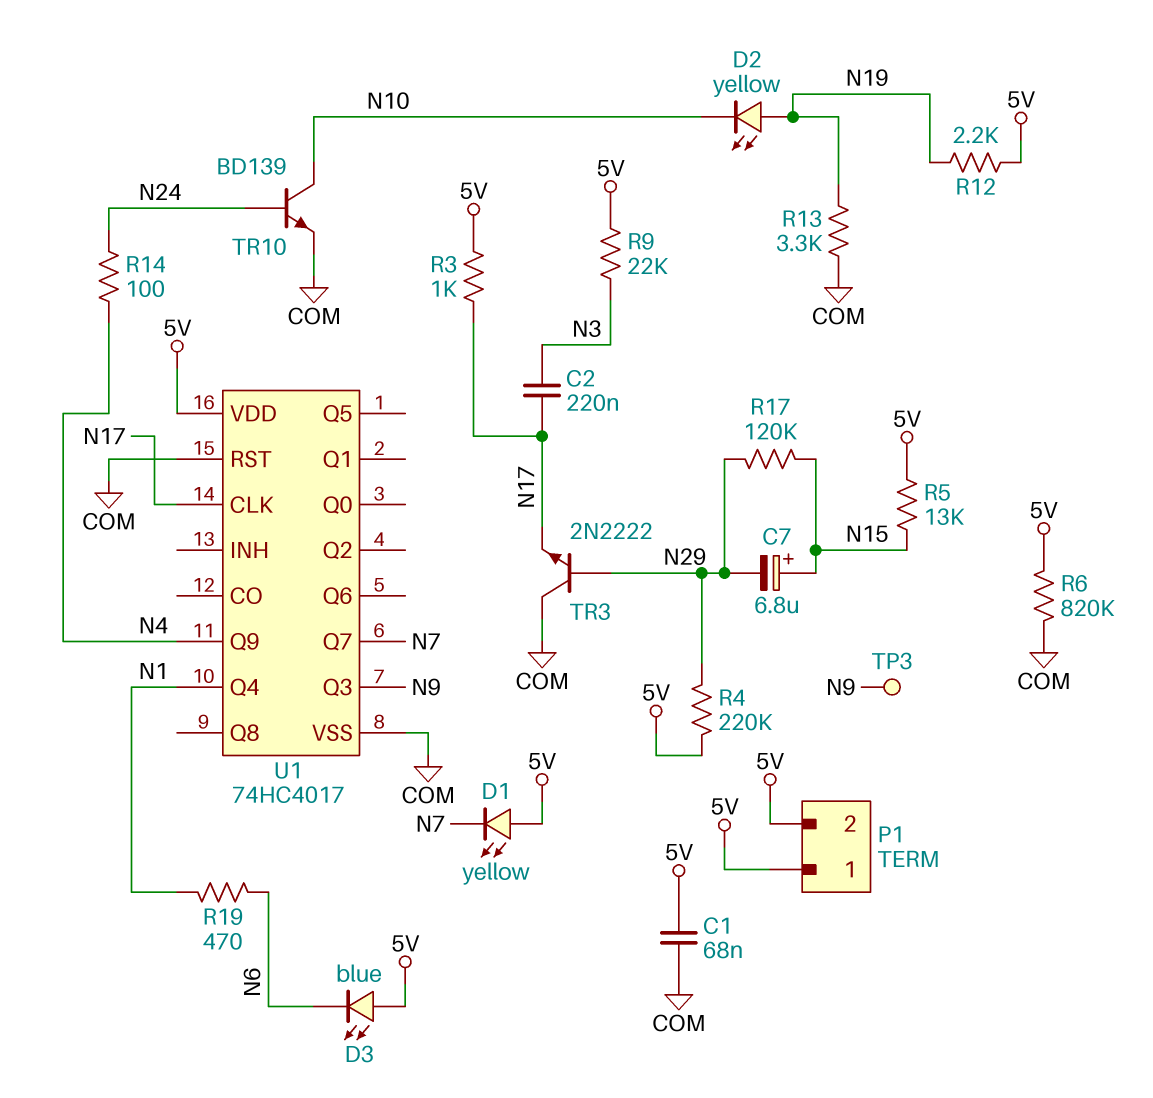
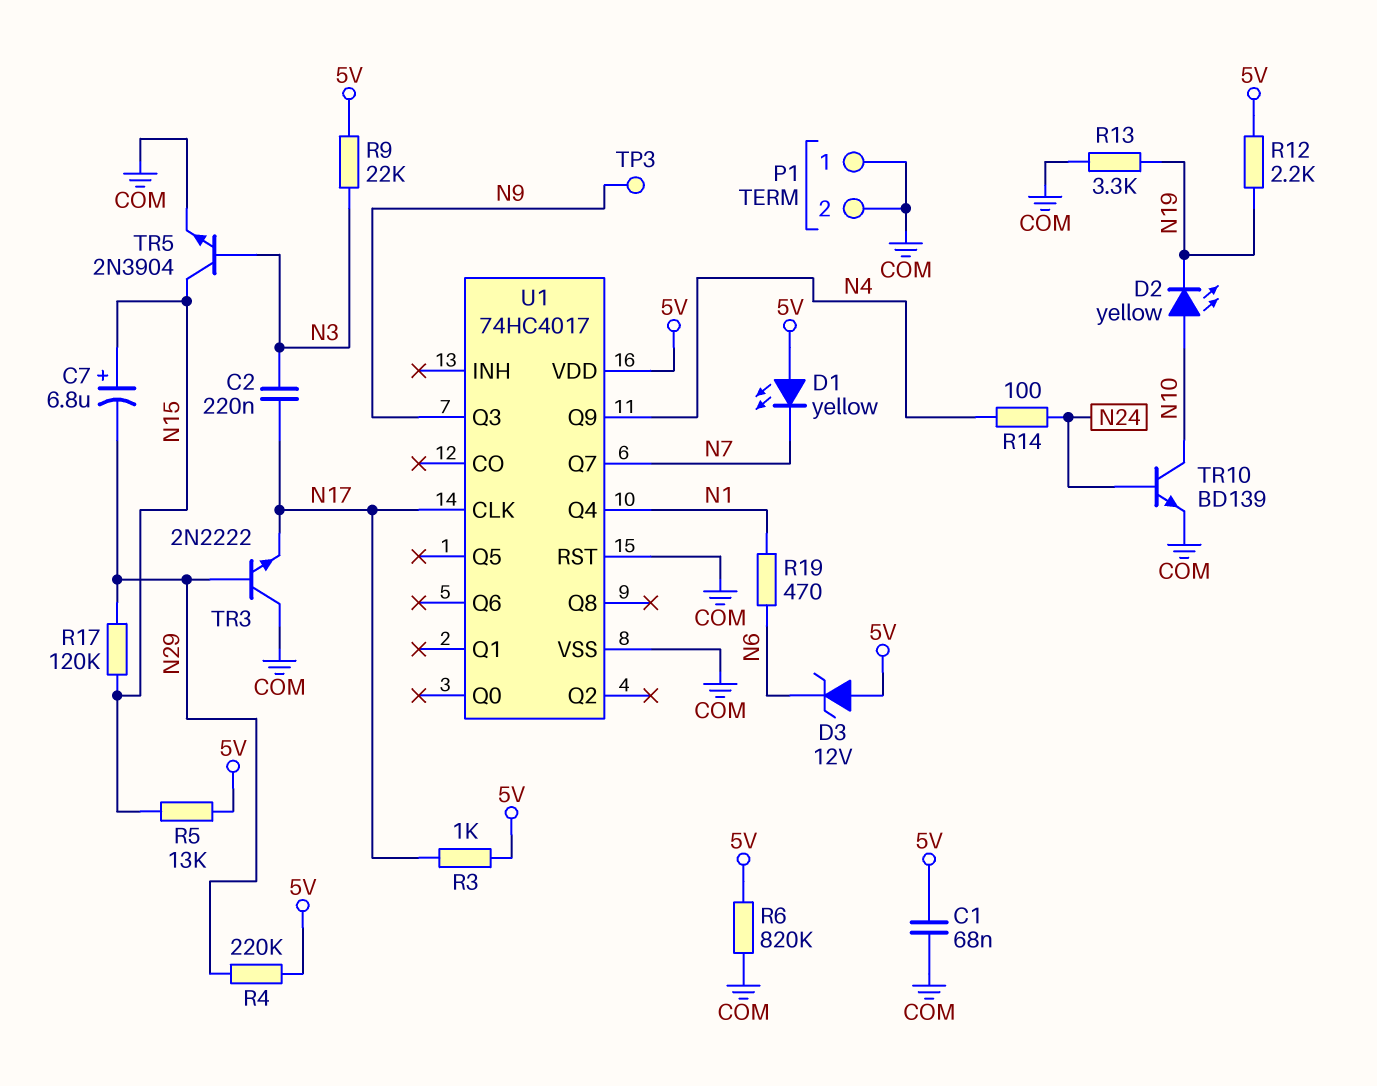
D2: LED yellow (A N19, K N10) -> LED yellow (A N10, K N19)
D3: LED blue (A 5V, K N6) -> zener 12V (A 5V, K N6)
P1 pin 1: 5V -> COM
P1 pin 2: 5V -> COM
TR5: none -> NPN 2N3904 (B N3, C N15, E COM)

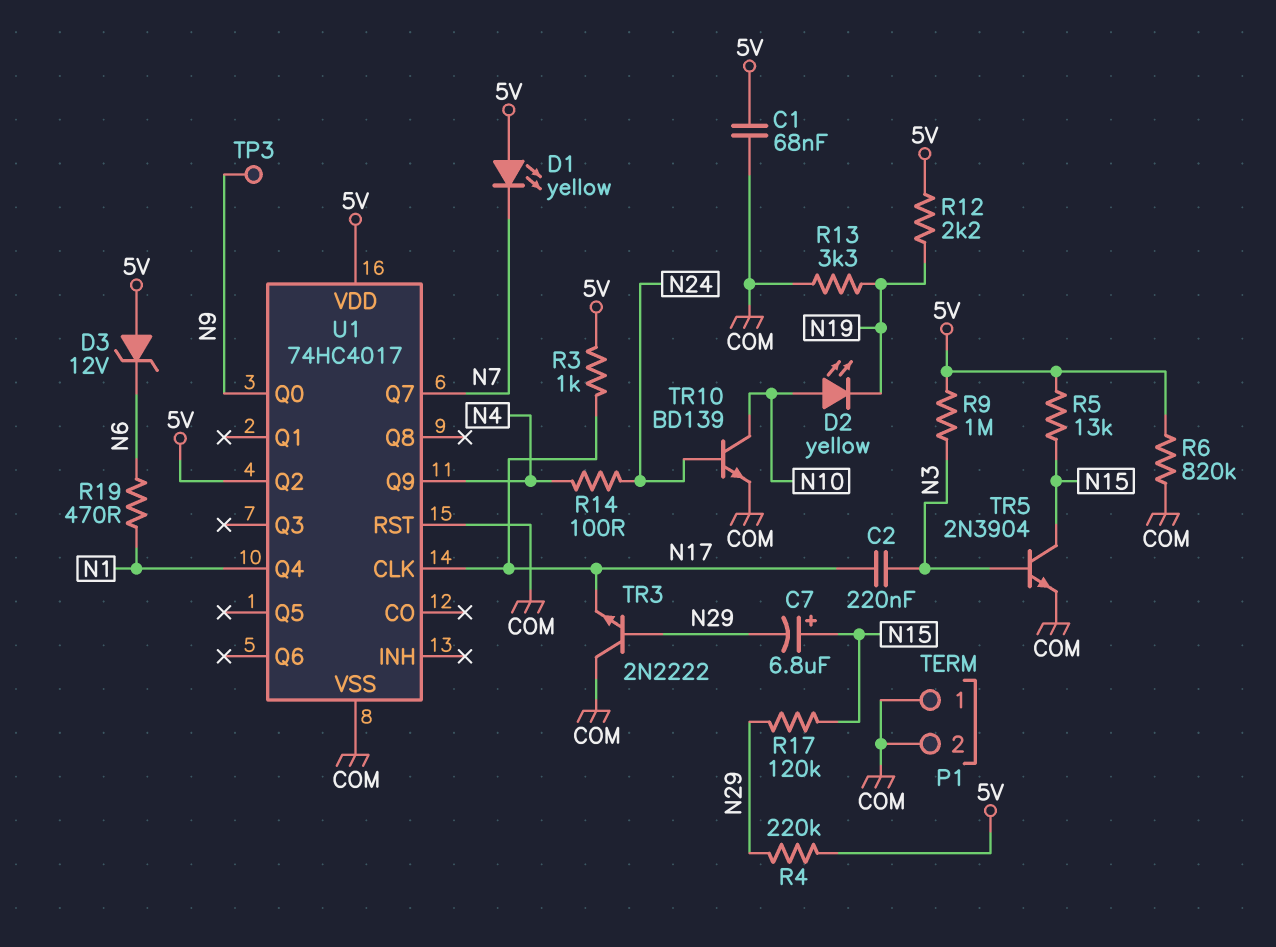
R9: 22k (5V, N3) -> 1M (5V, N3)
U1 pin Q0: none -> N9
U1 pin Q2: none -> 5V
U1 pin Q3: N9 -> none

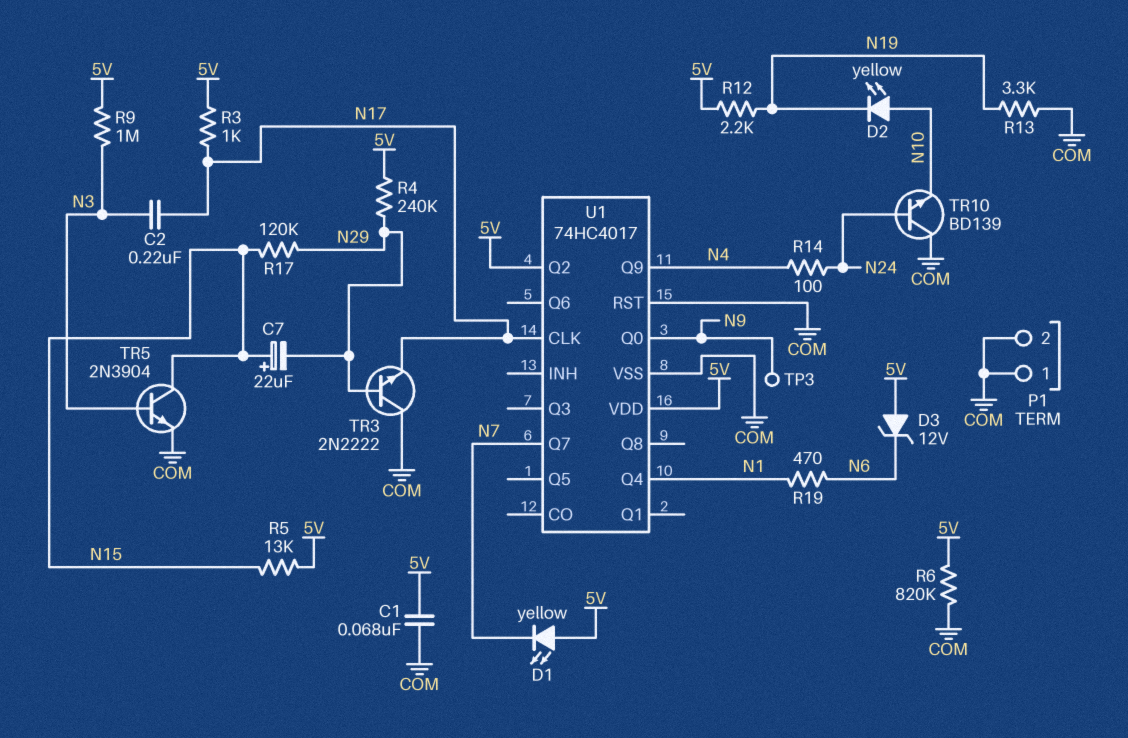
C7: 6.8uF (plus N15, minus N29) -> 22uF (plus N15, minus N29)
R4: 220k (5V, N29) -> 240k (5V, N29)
TR10: NPN BD139 (B N24, C N10, E COM) -> NPN BD139 (B N24, C COM, E N10)

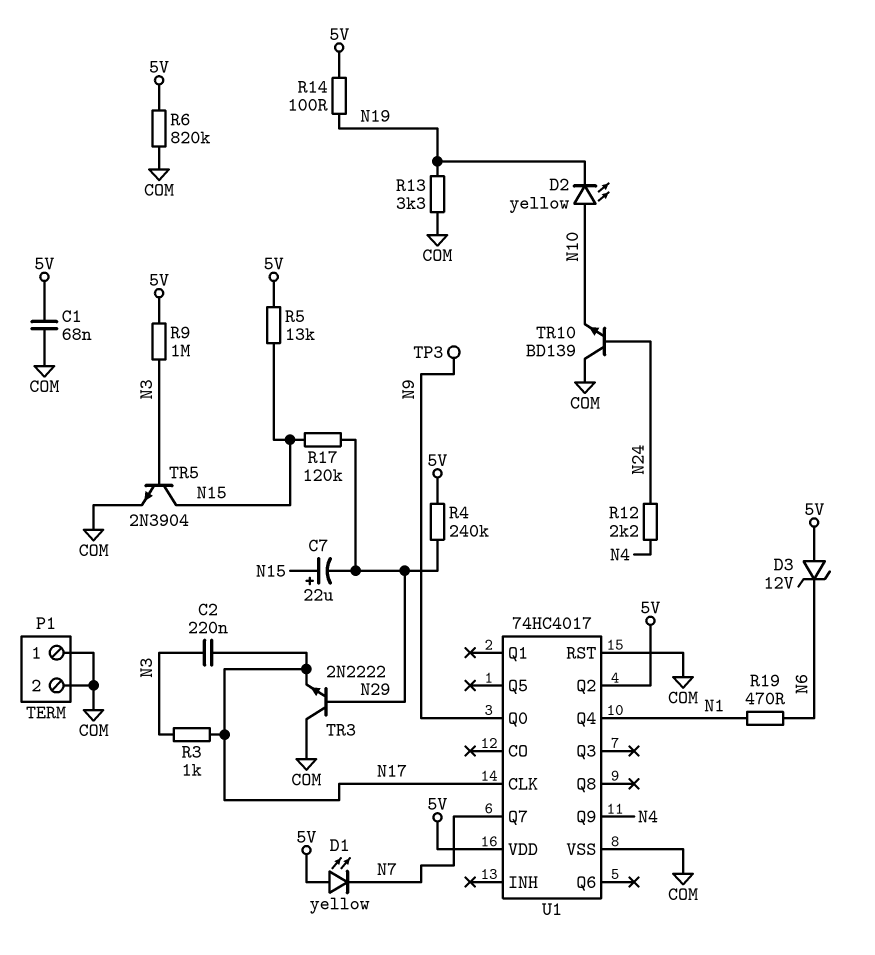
R3: 1k (5V, N17) -> 1k (N3, N17)
R12: 2.2k (5V, N19) -> 2.2k (N4, N24)
R14: 100 (N4, N24) -> 100 (5V, N19)

